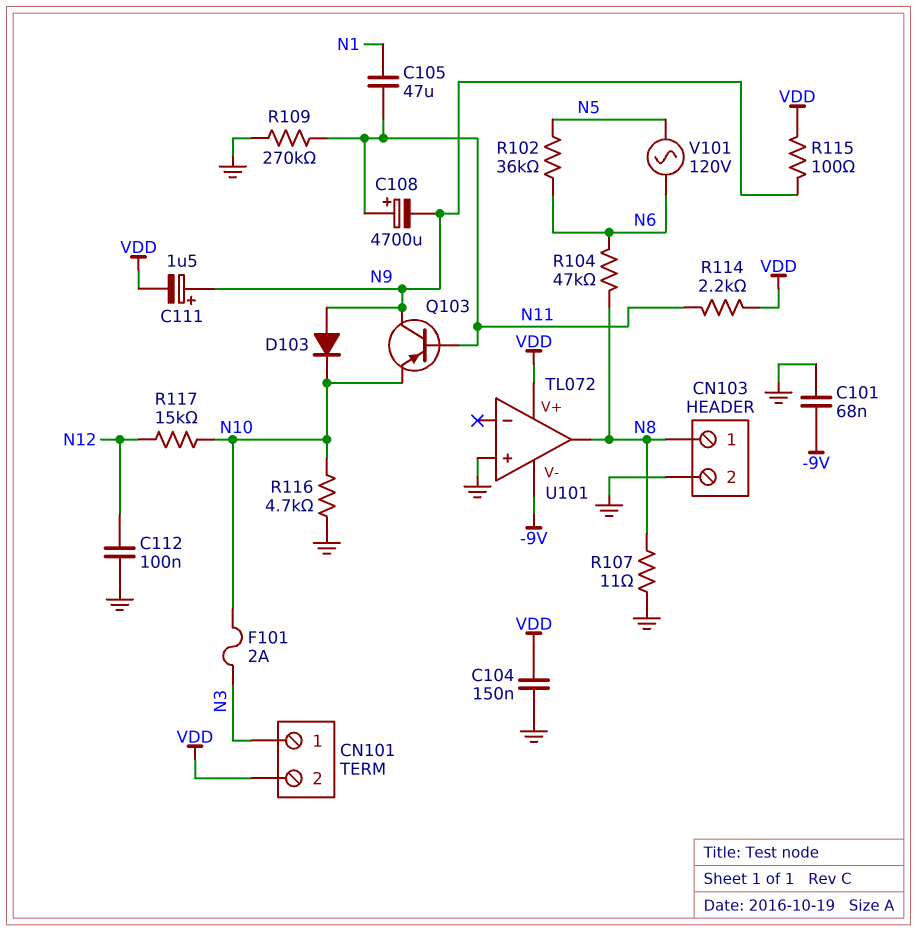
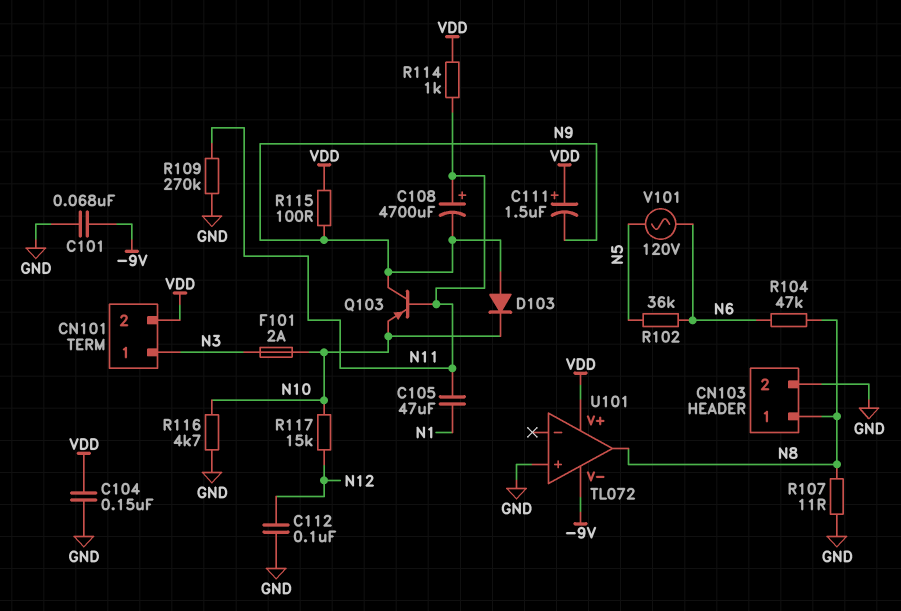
C111: 1.5uF (plus N9, minus VDD) -> 1.5uF (plus VDD, minus N9)
R114: 2.2k (N11, VDD) -> 1k (N11, VDD)

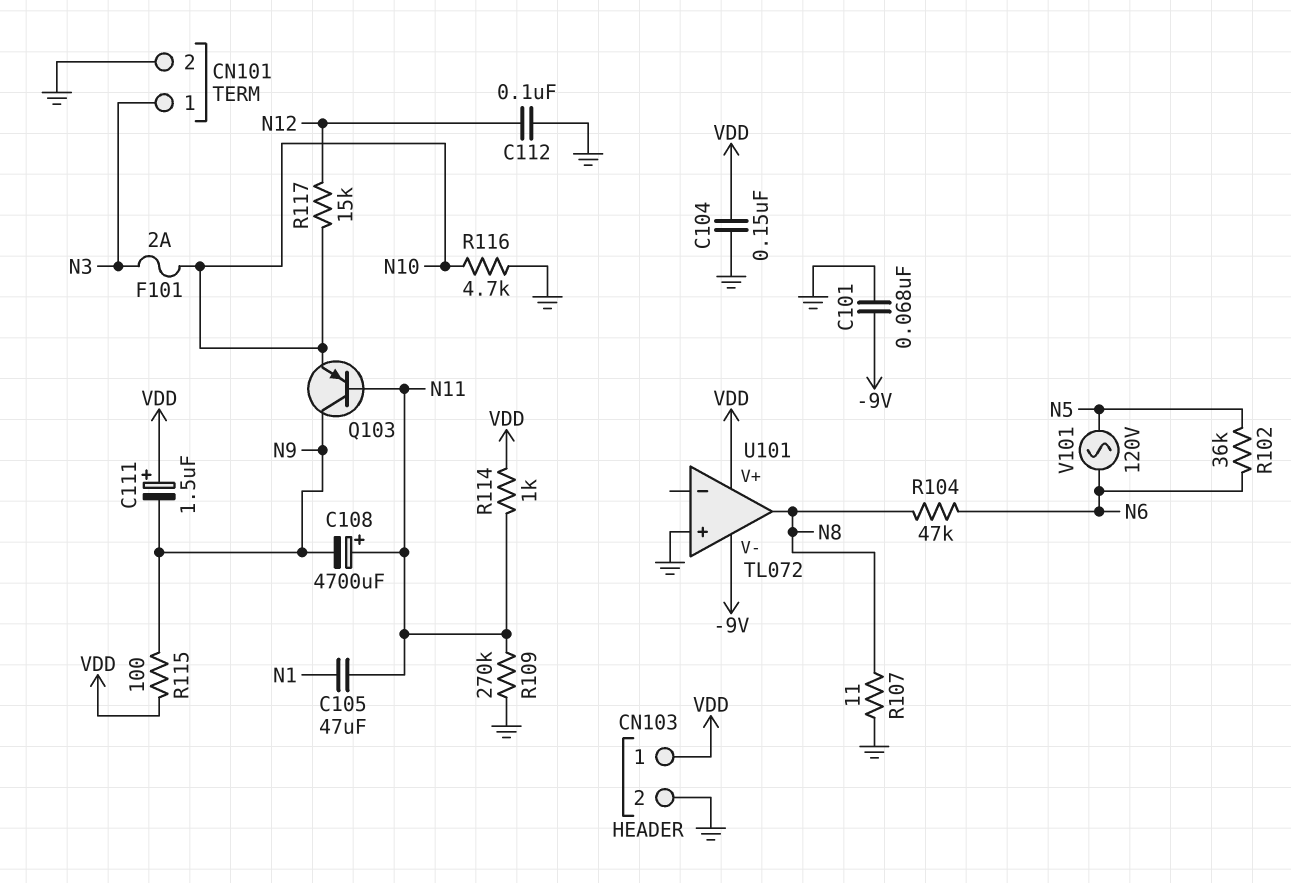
CN101 pin 2: VDD -> GND
CN103 pin 1: N8 -> VDD
D103: diode (A N9, K N10) -> none

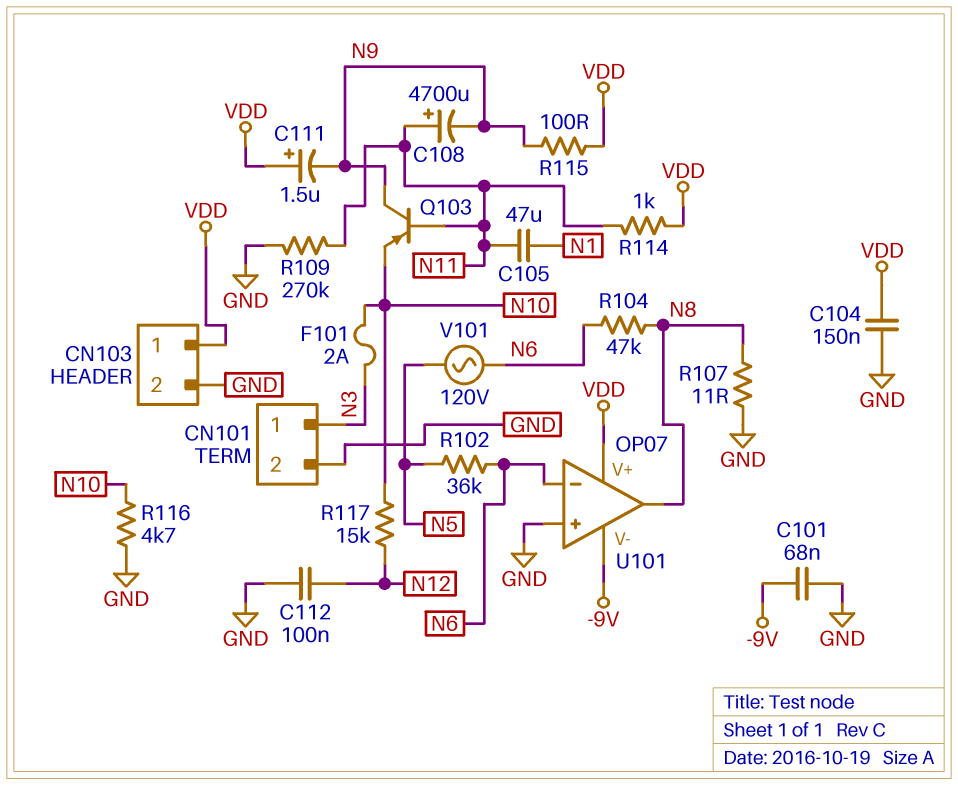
U101: TL072 -> OP07
U101 pin in-: none -> N6

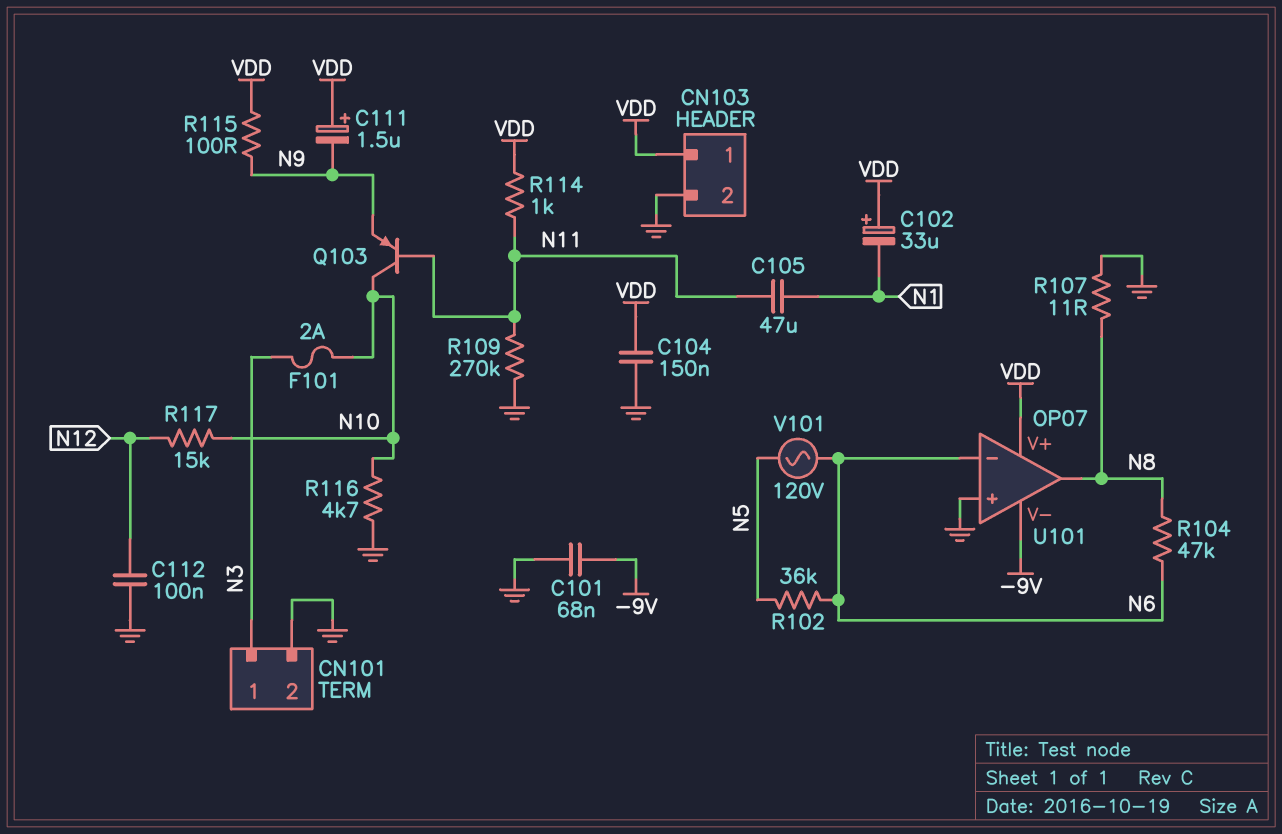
C102: none -> 33uF (plus VDD, minus N1)
C108: 4700uF (plus N11, minus N9) -> none
Q103: PNP (B N11, C N9, E N10) -> PNP (B N11, C N10, E N9)

